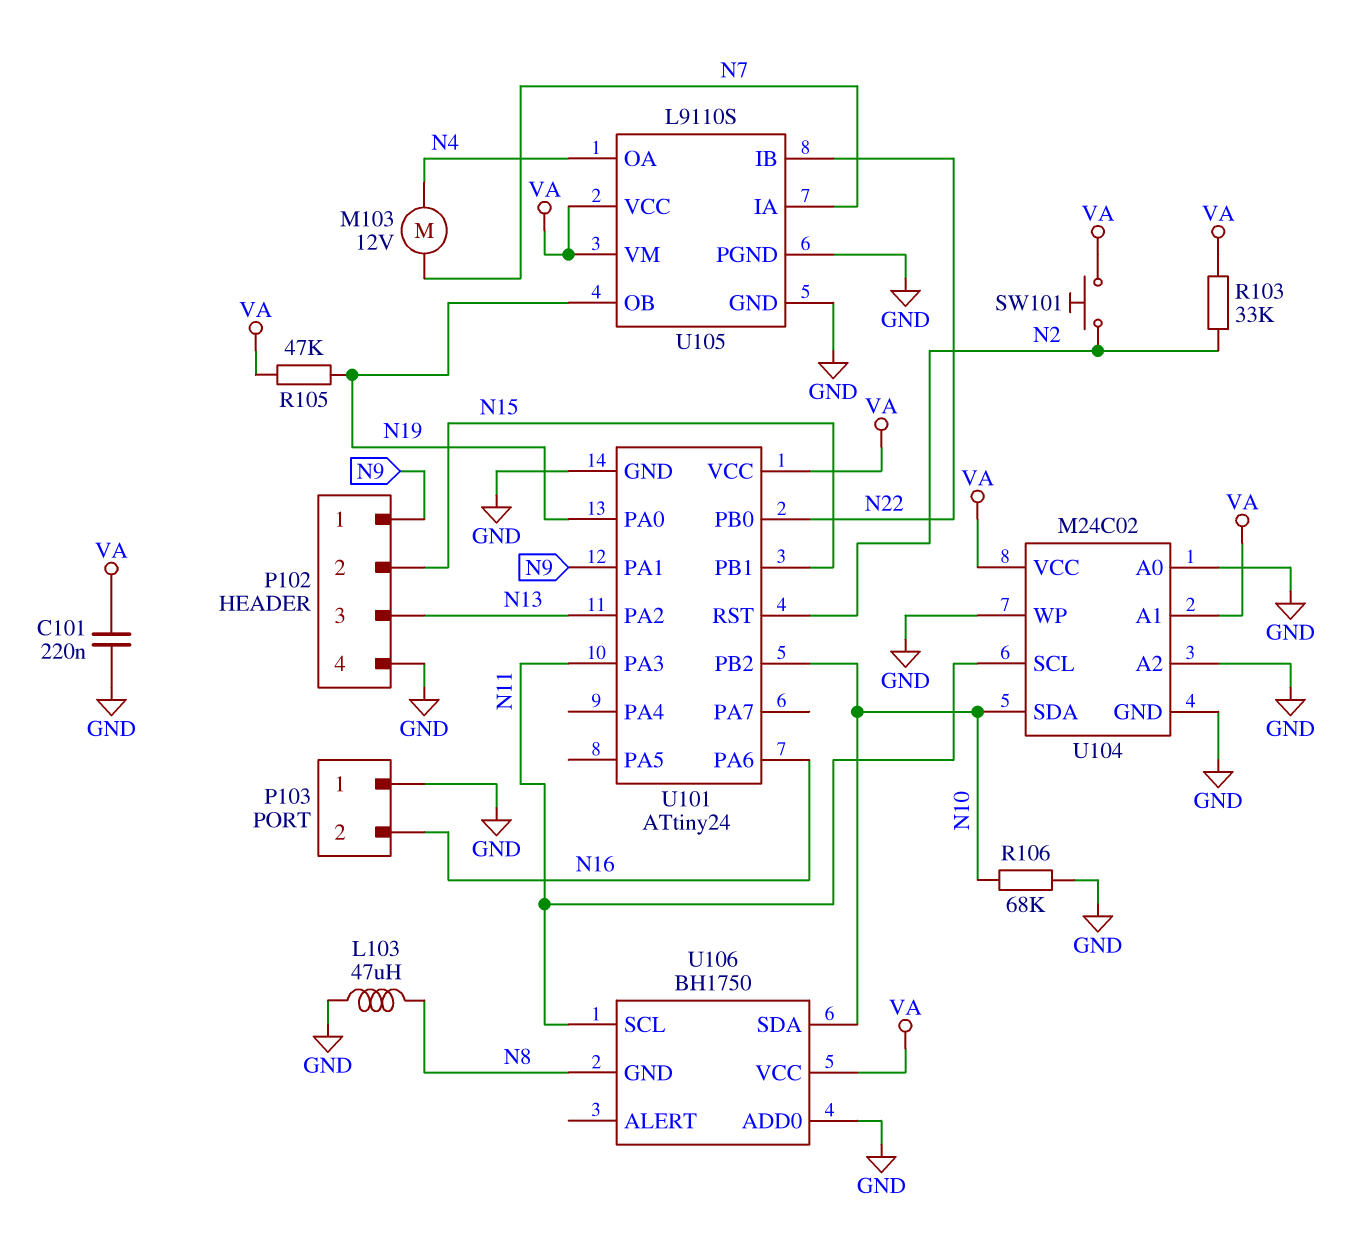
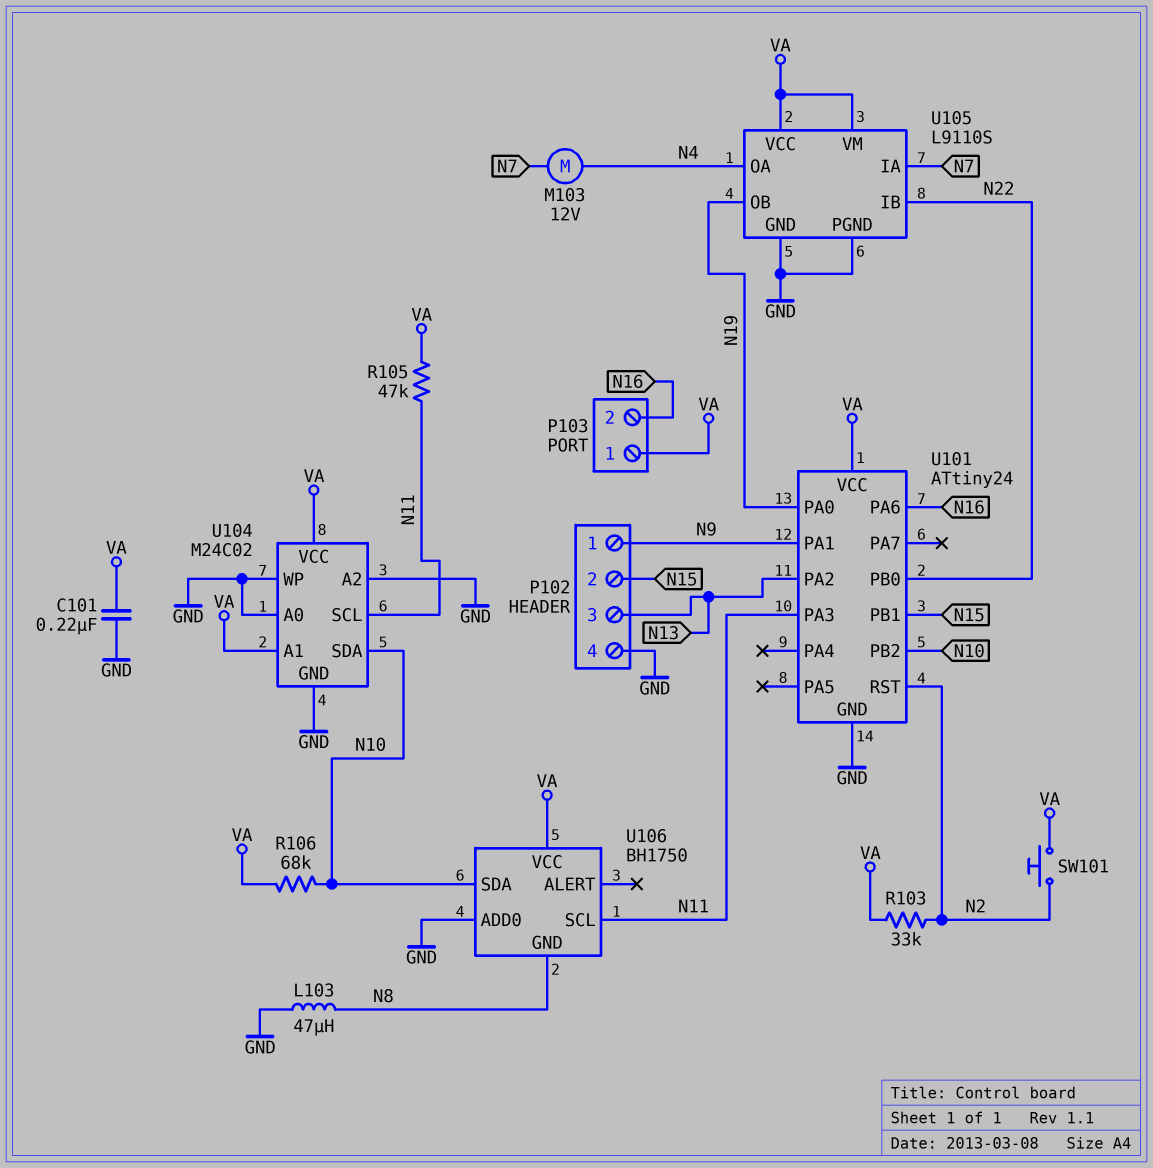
P103 pin 1: GND -> VA
R105: 47k (N19, VA) -> 47k (N11, VA)
R106: 68k (GND, N10) -> 68k (N10, VA)

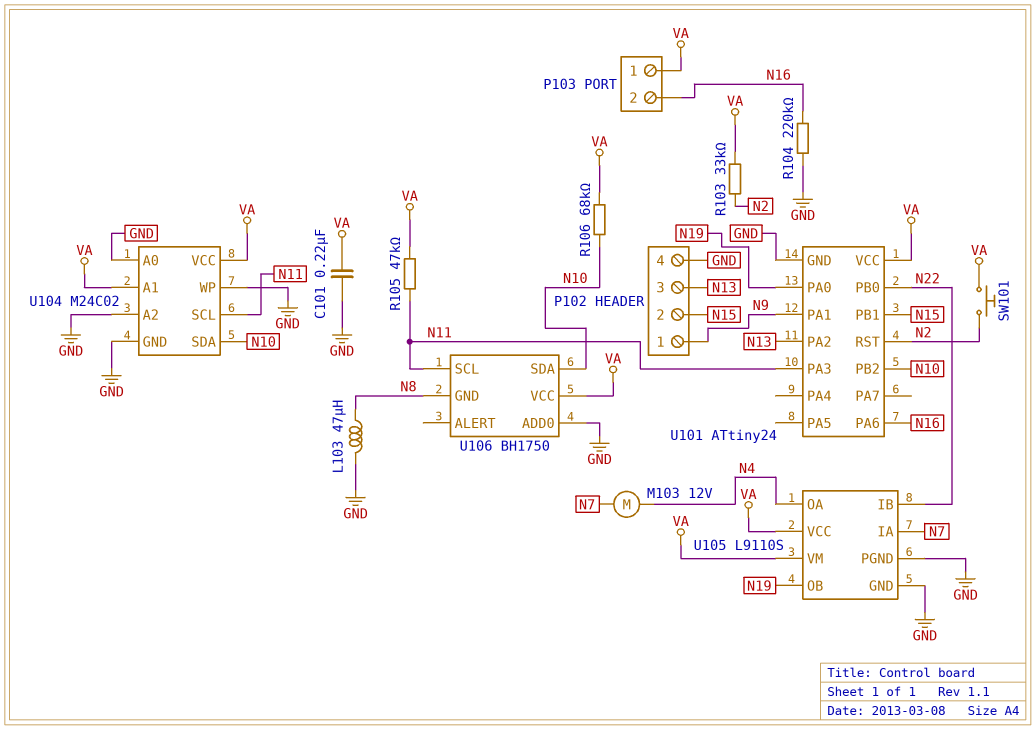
R104: none -> 220k (GND, N16)

